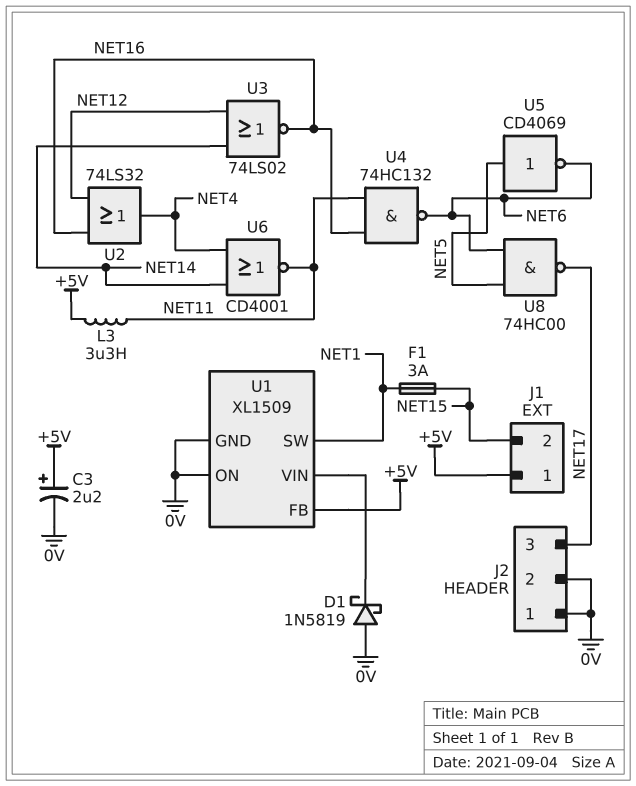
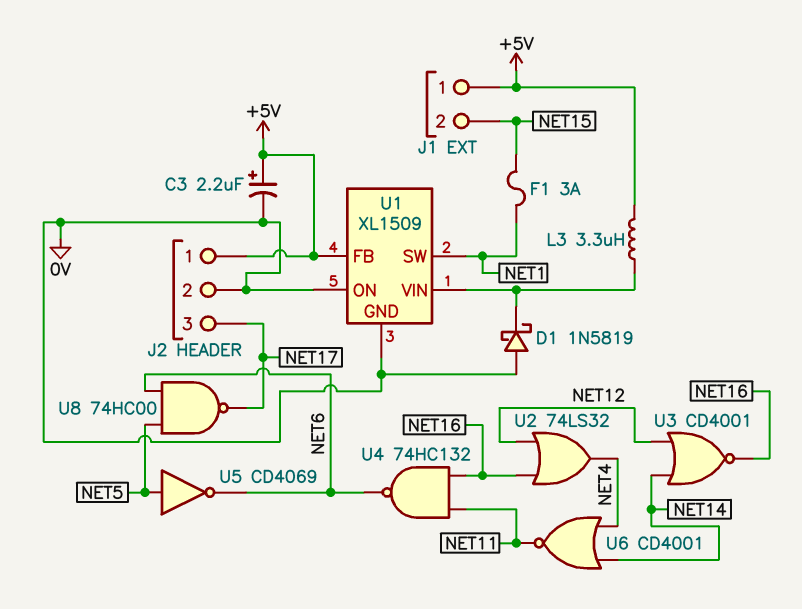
J2 pin 1: 0V -> +5V
L3: 3.3uH (+5V, NET11) -> 3.3uH (+5V, U1/VIN)
U3: NOR 74LS02 (in NET12, in NET14, out NET16) -> NOR CD4001 (in NET12, in NET14, out NET16)

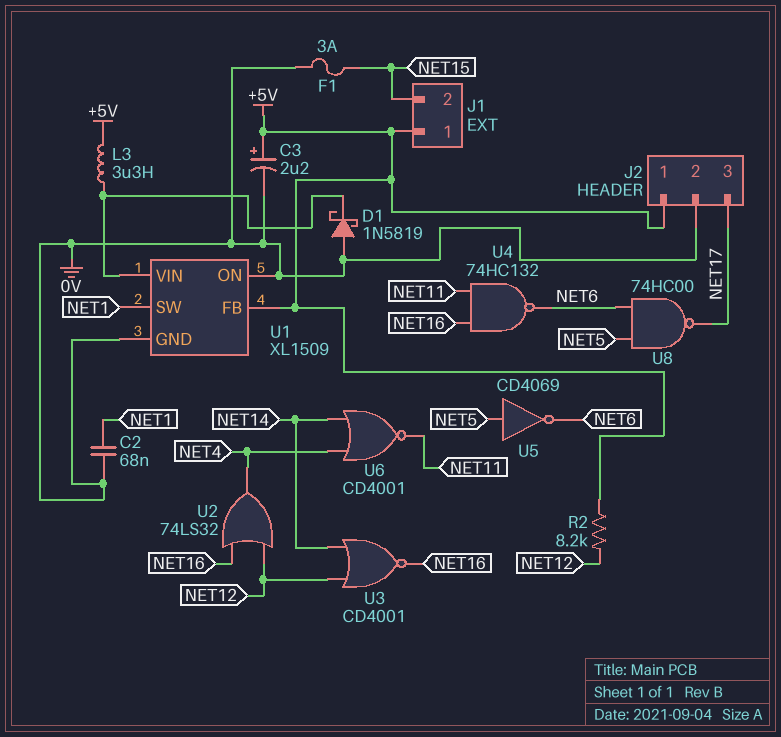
C2: none -> 68nF (0V, NET1)
F1: 3A (NET1, NET15) -> 3A (0V, NET15)
R2: none -> 8.2k (+5V, NET12)

